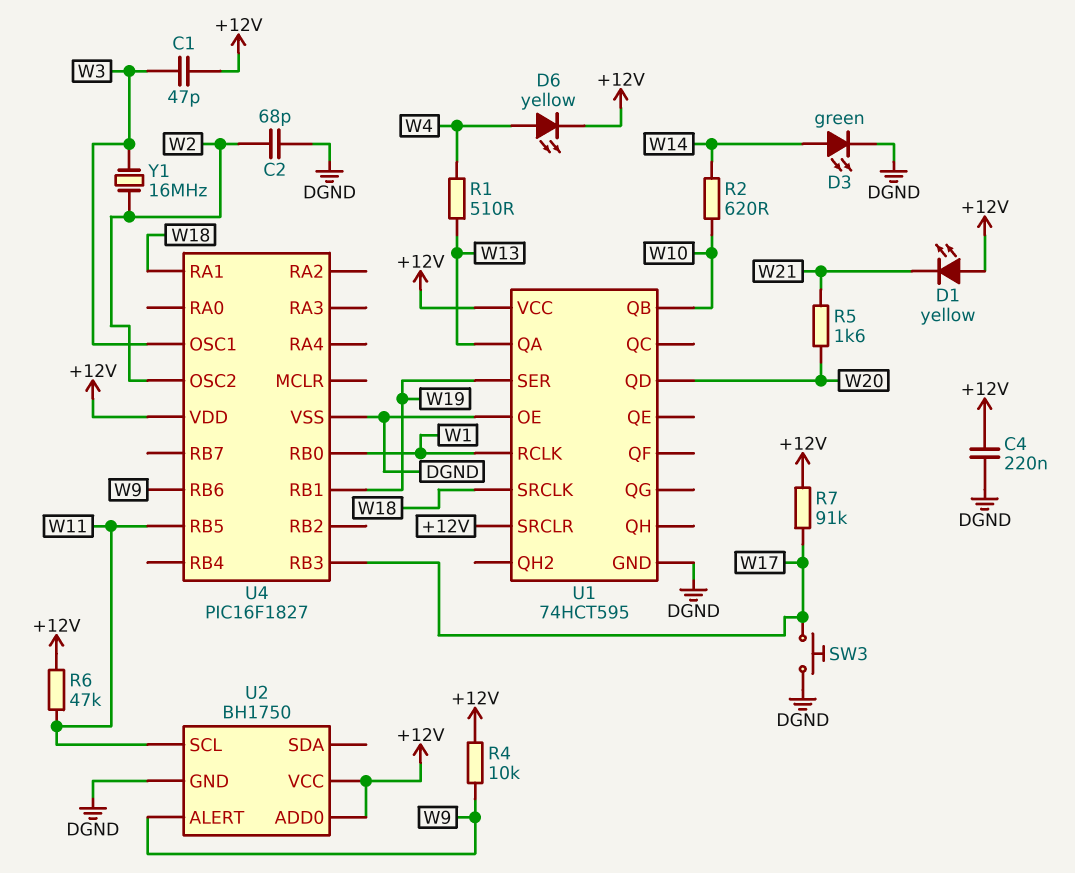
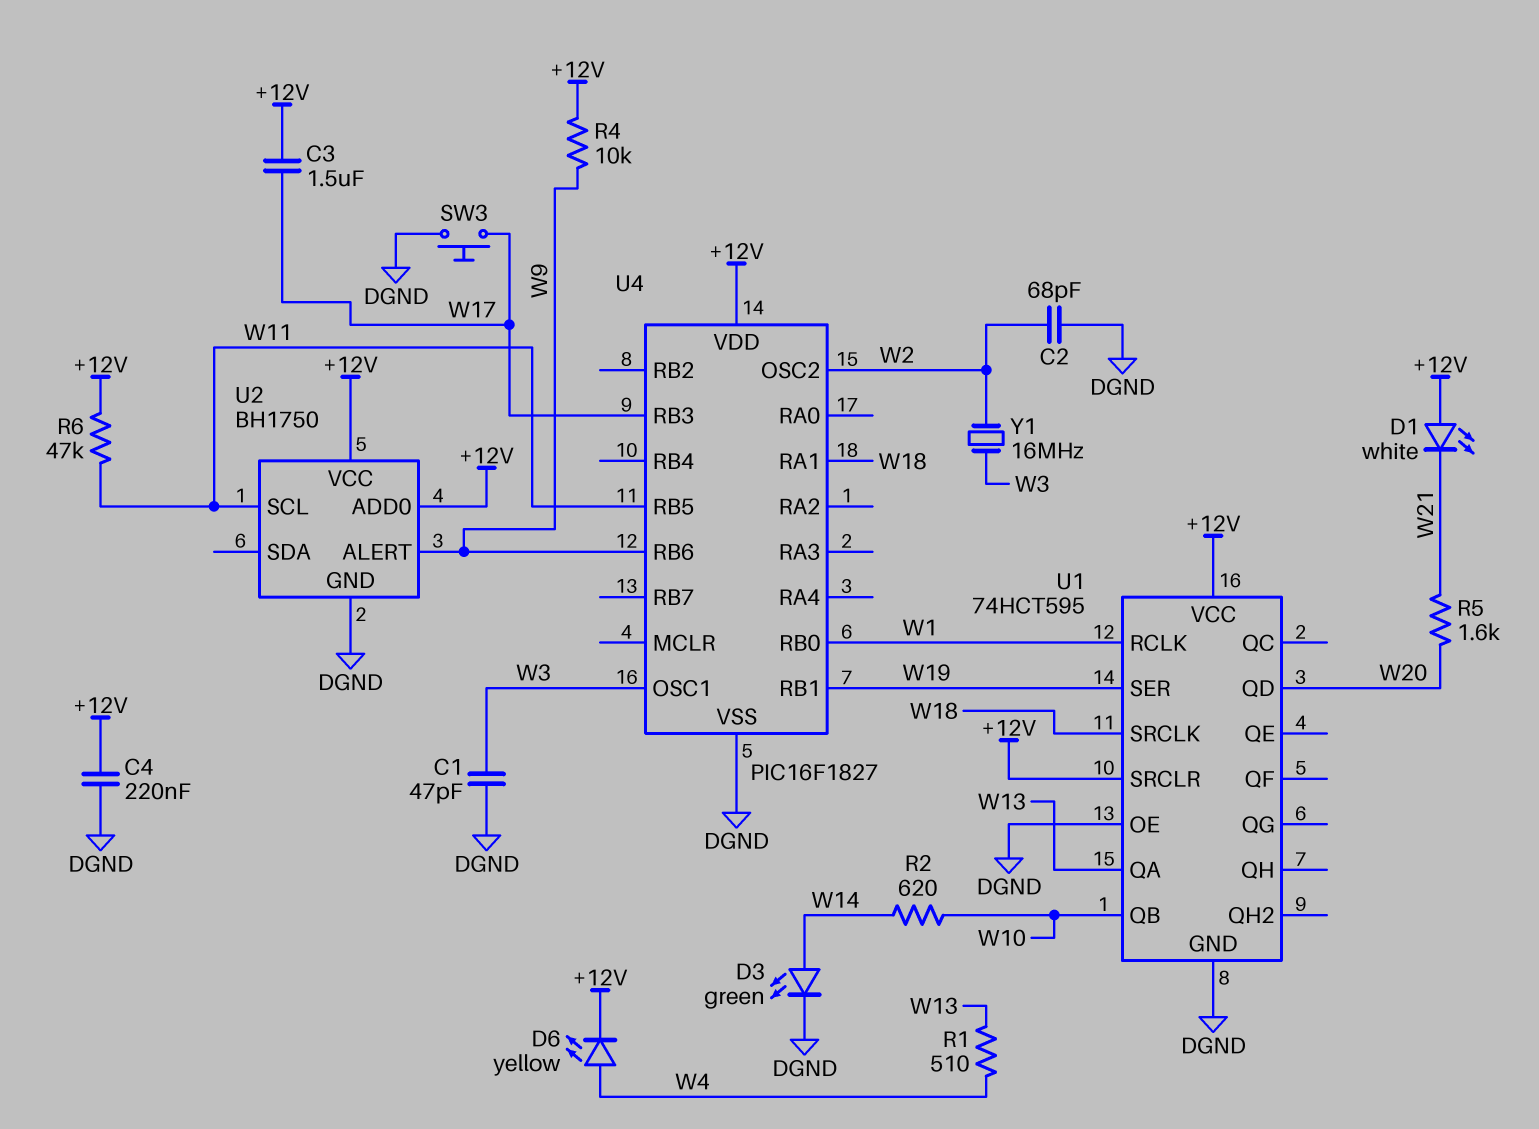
C1: 47pF (+12V, W3) -> 47pF (DGND, W3)
C3: none -> 1.5uF (+12V, W17)
D1: LED yellow (A +12V, K W21) -> LED white (A +12V, K W21)
R7: 91k (+12V, W17) -> none

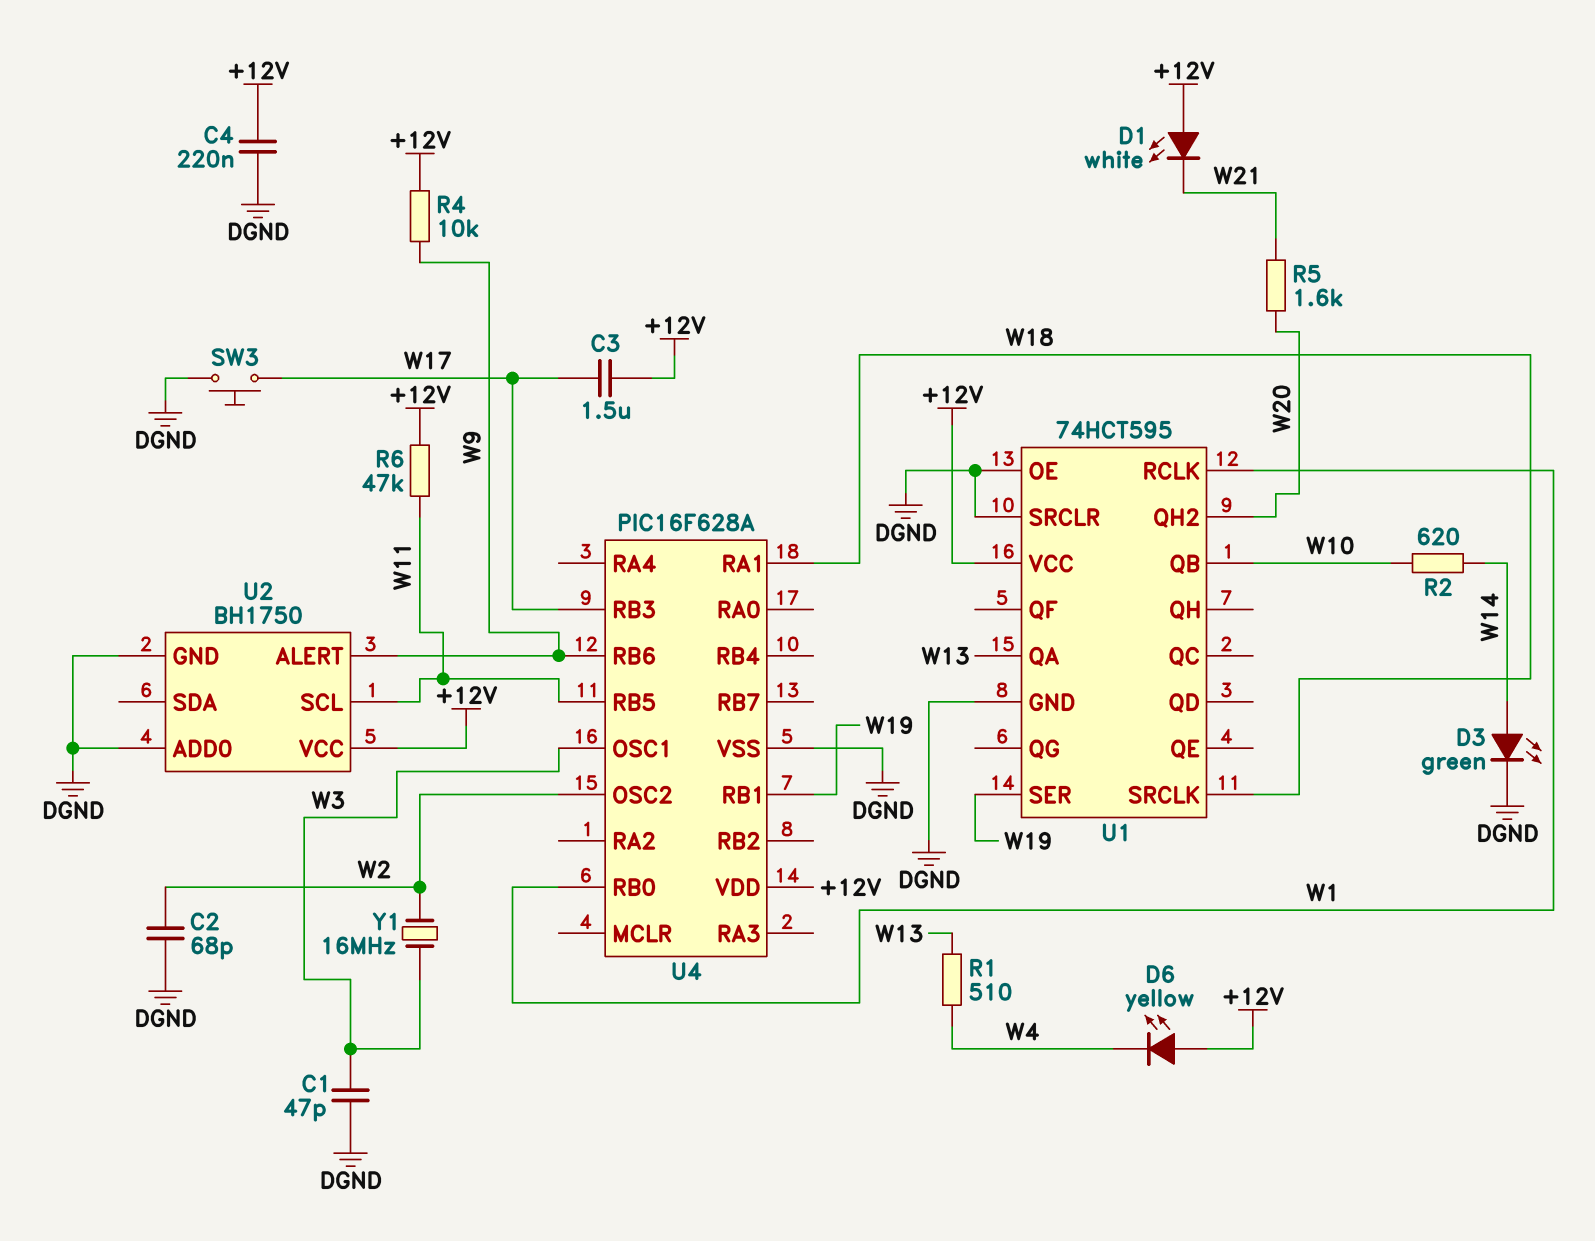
D6: LED yellow (A W4, K +12V) -> LED yellow (A +12V, K W4)
U1 pin QD: W20 -> none
U1 pin QH2: none -> W20
U1 pin SRCLR: +12V -> DGND
U2 pin ADD0: +12V -> DGND
U4: PIC16F1827 -> PIC16F628A

